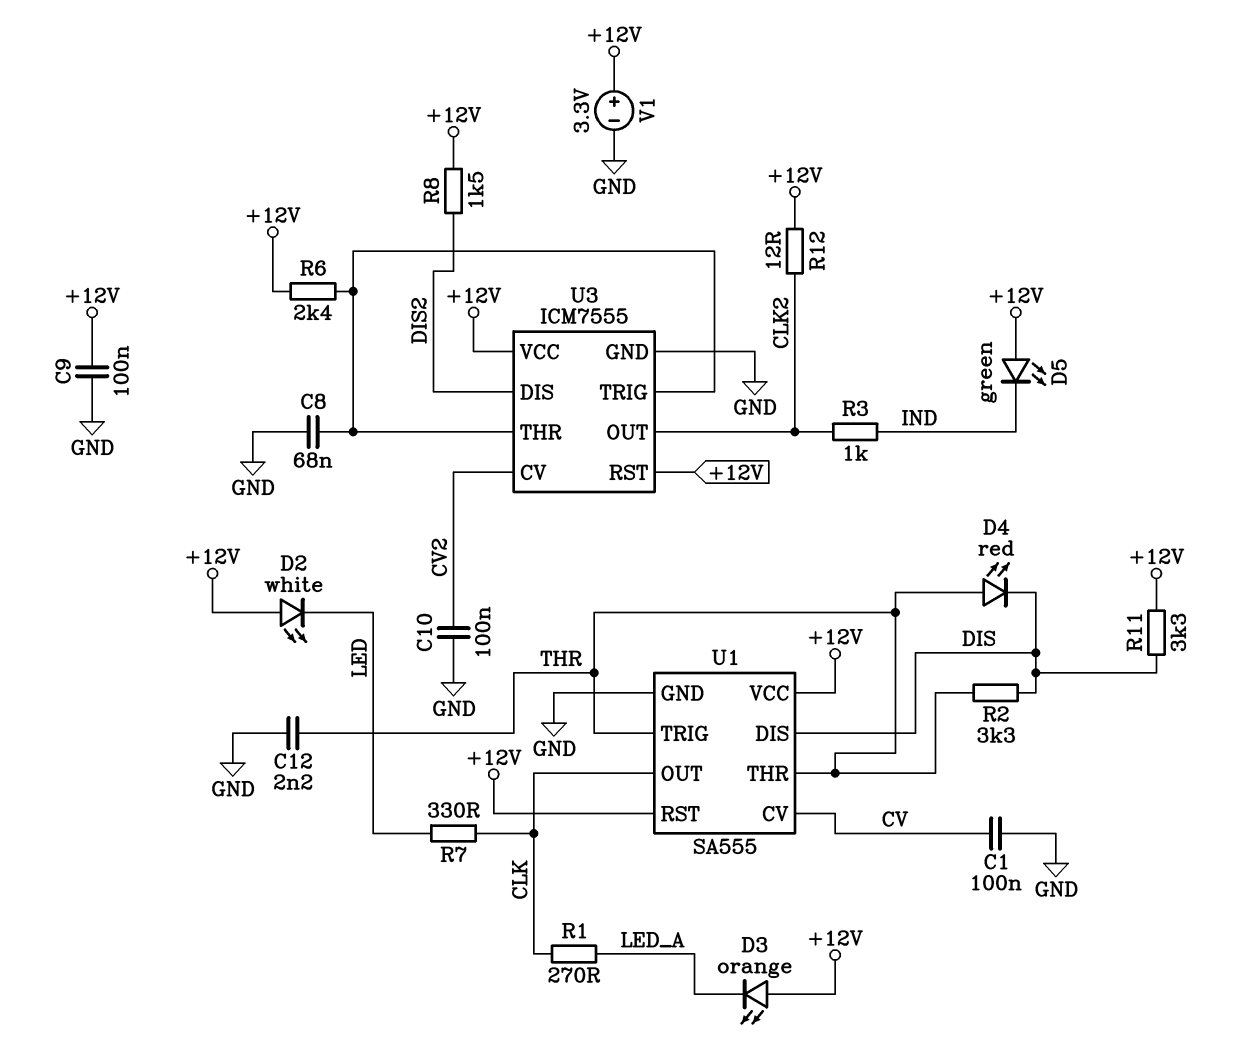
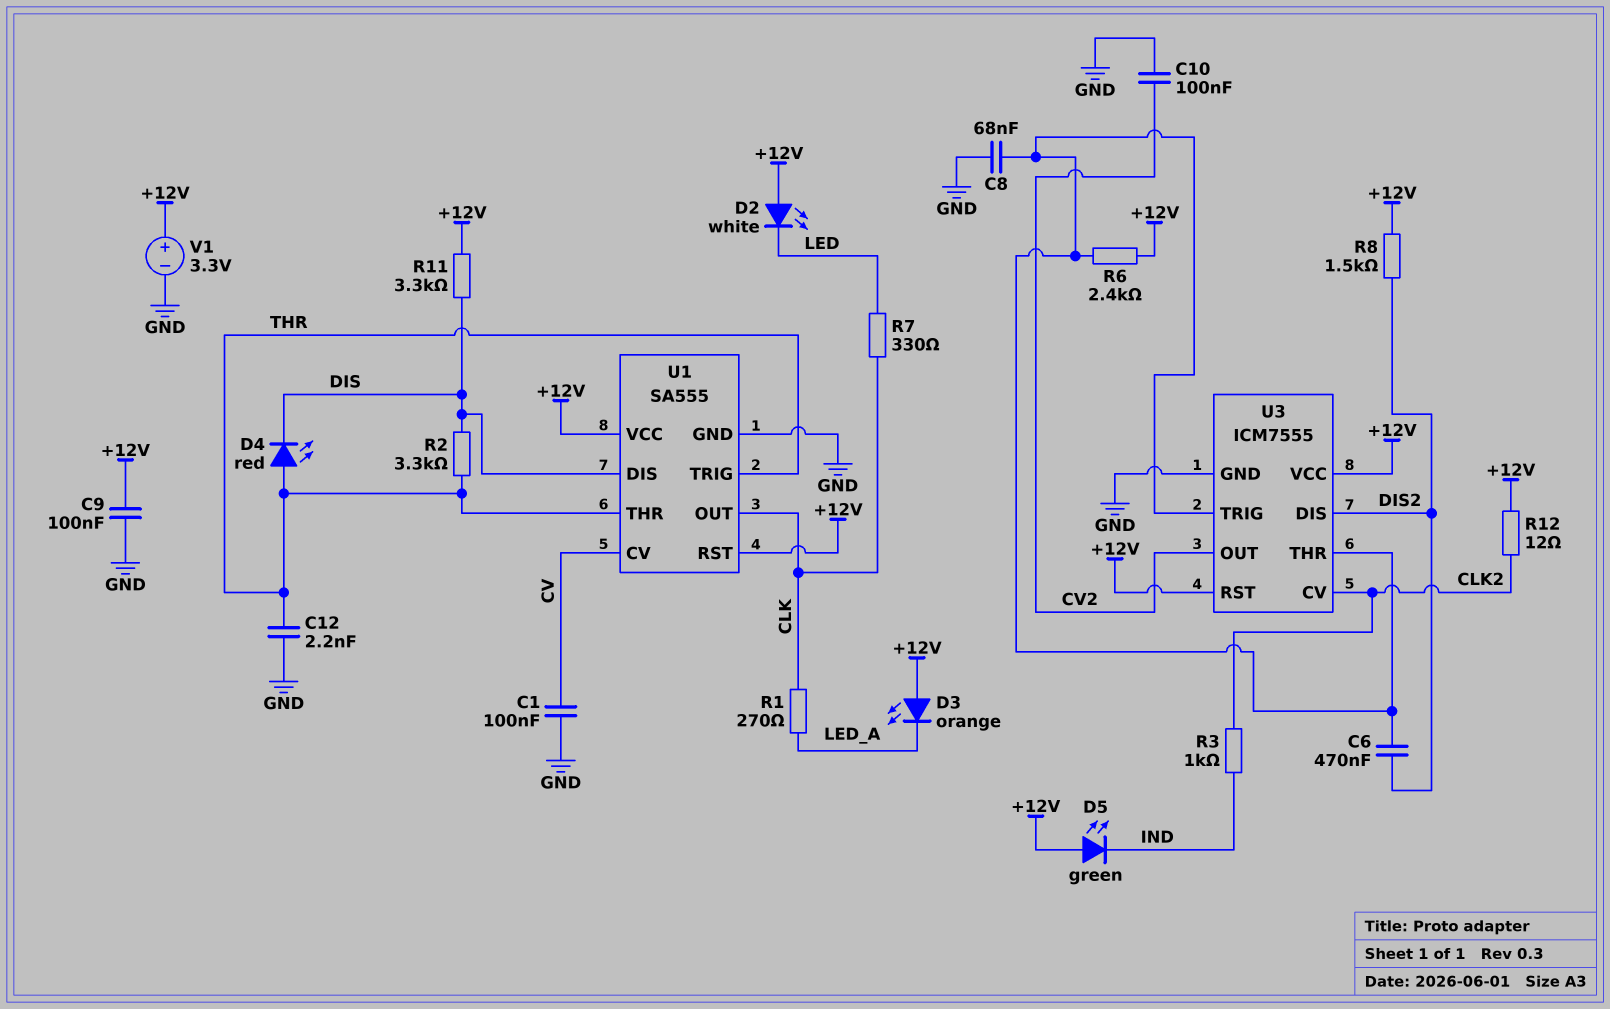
C6: none -> 470nF (DIS2, U3/THR)
U3 pin CV: CV2 -> CLK2
U3 pin OUT: CLK2 -> CV2

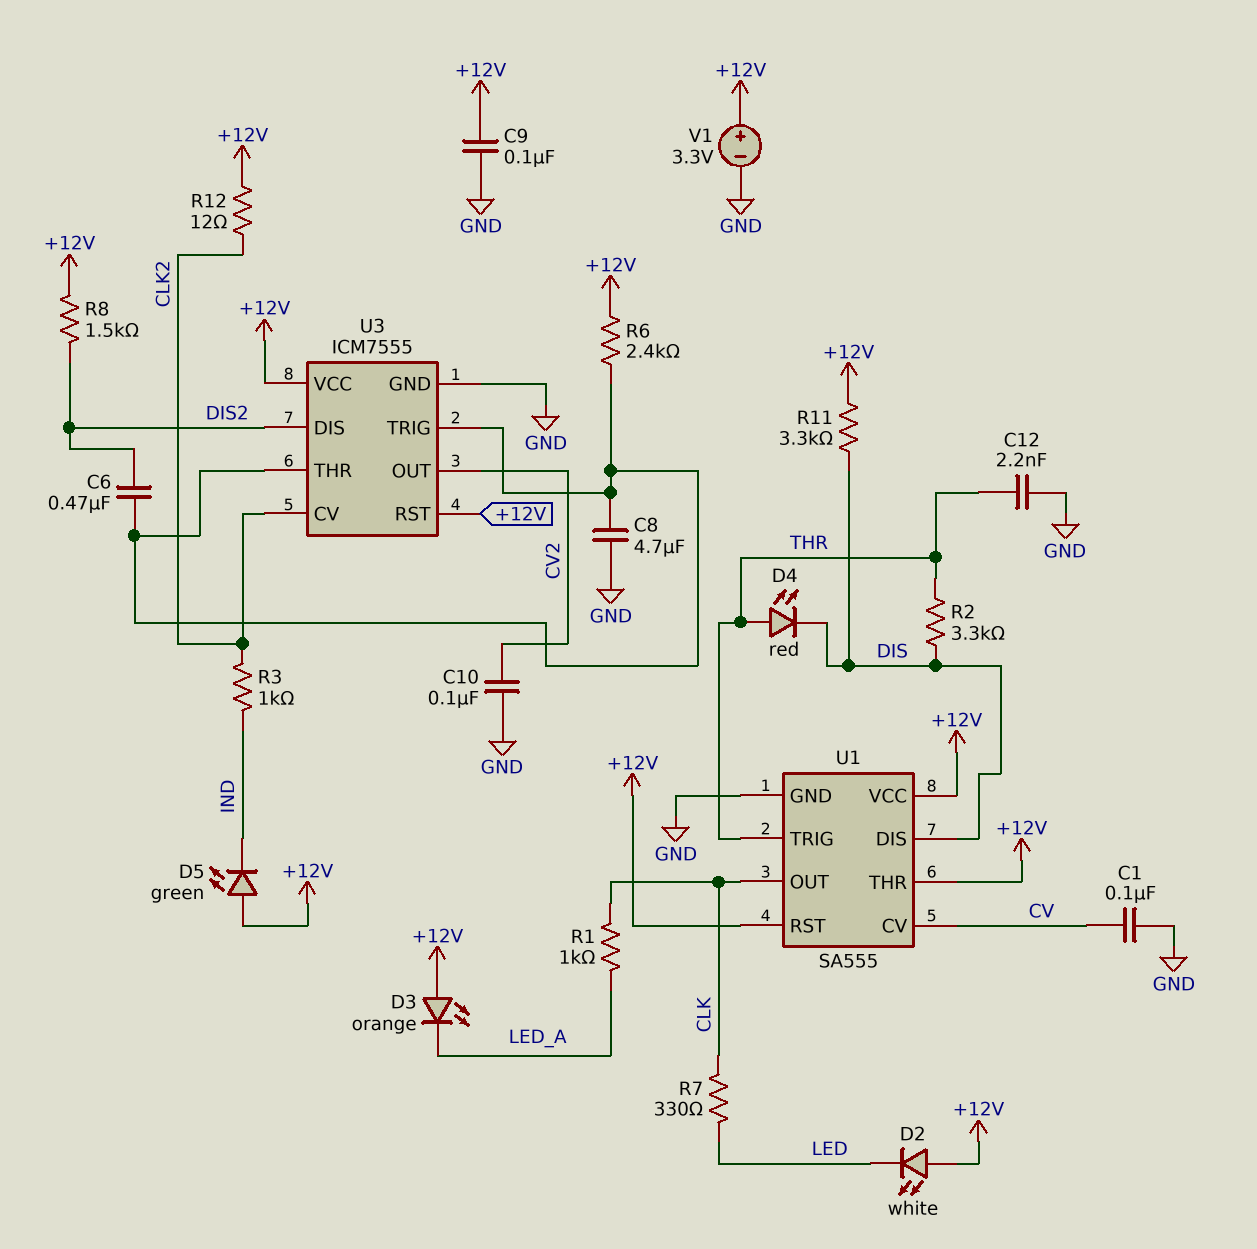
C8: 68nF (GND, U3/THR) -> 4.7uF (GND, U3/THR)
R1: 270 (CLK, LED_A) -> 1k (CLK, LED_A)
U1 pin THR: THR -> +12V

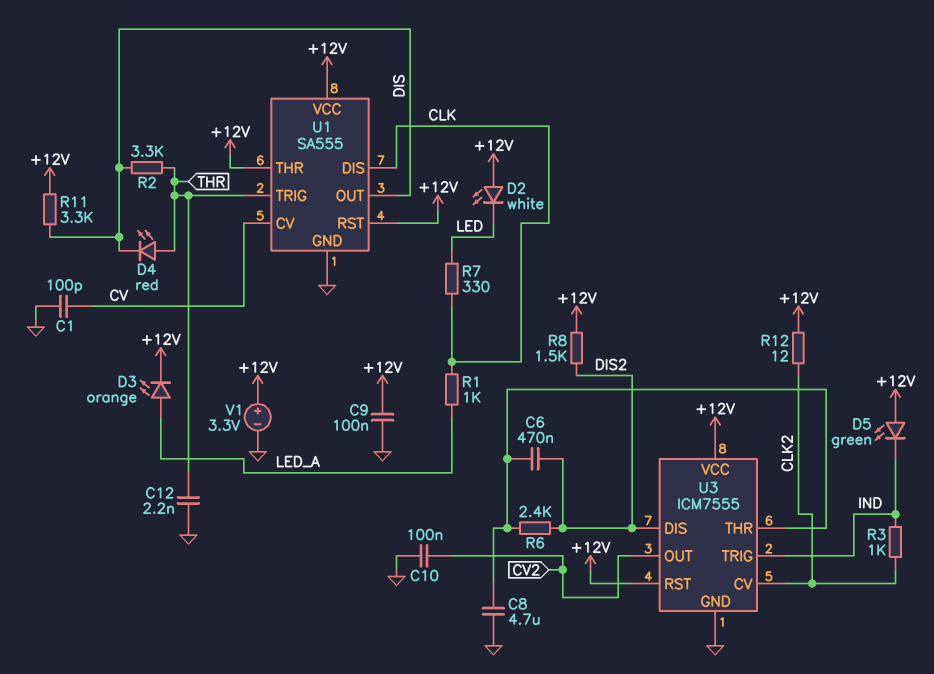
C1: 100nF (CV, GND) -> 100pF (CV, GND)
D3: LED orange (A +12V, K LED_A) -> LED orange (A LED_A, K +12V)
R6: 2.4k (+12V, U3/THR) -> 2.4k (DIS2, U3/THR)
U1 pin DIS: DIS -> CLK
U1 pin OUT: CLK -> DIS
U3 pin TRIG: U3/THR -> IND

